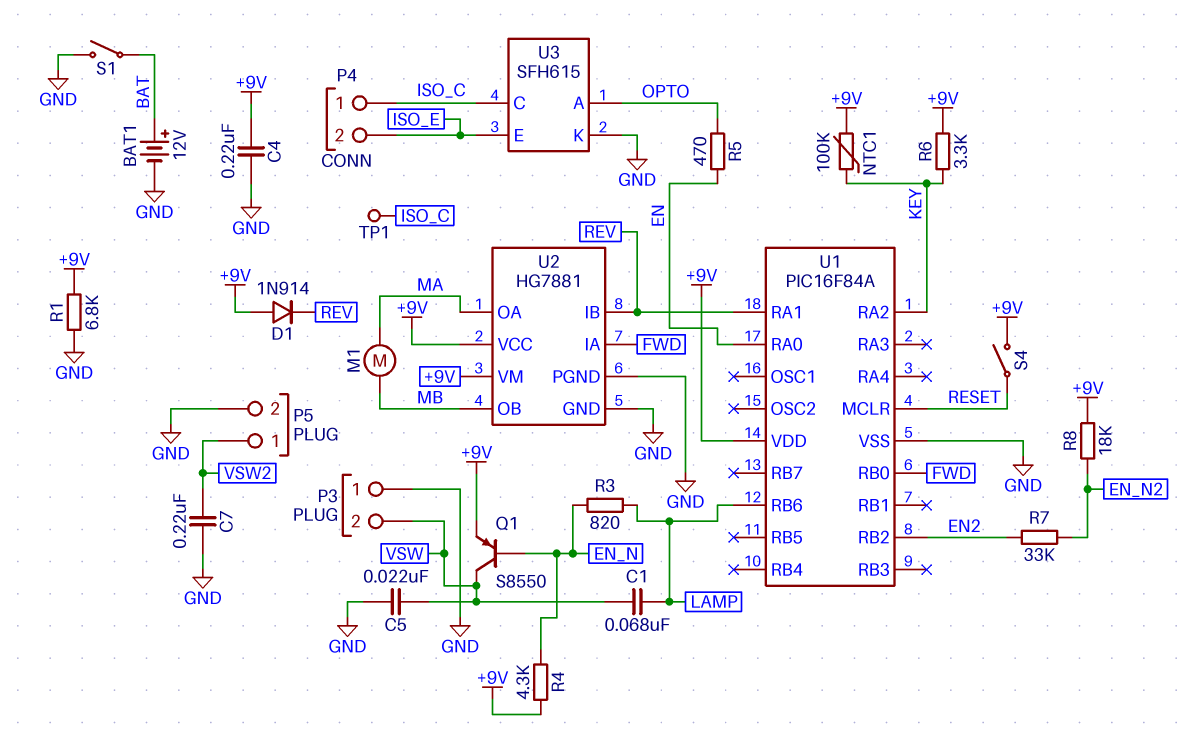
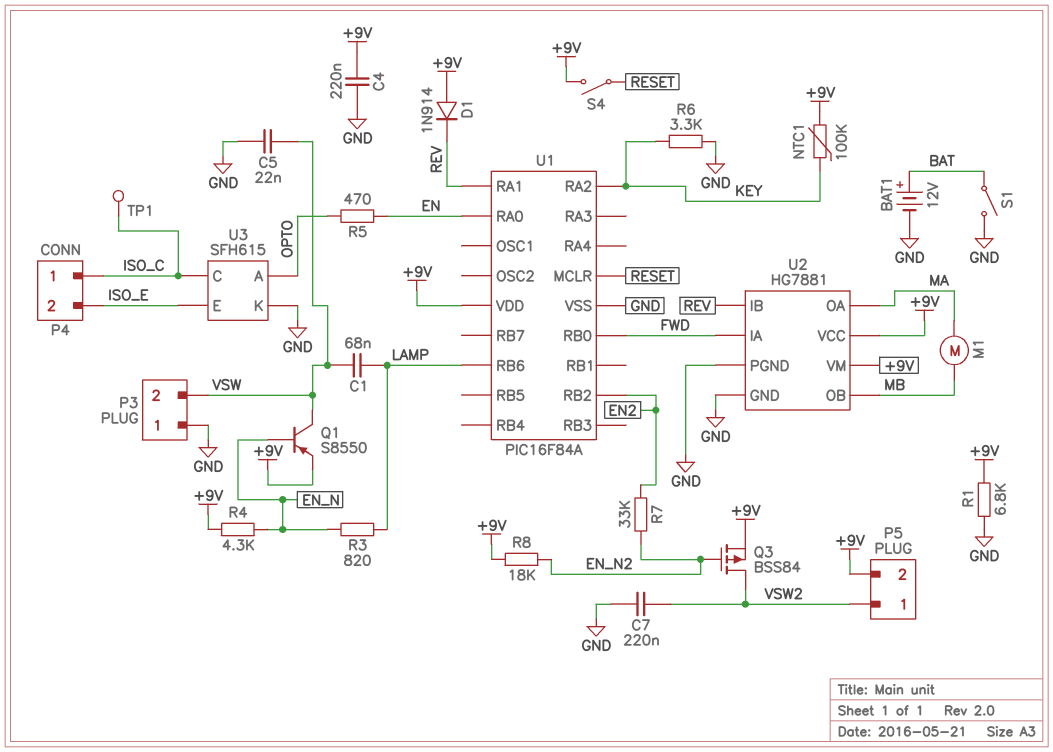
P5 pin 2: GND -> +9V
Q3: none -> PMOS BSS84 (G EN_N2, D VSW2, S +9V)
R6: 3.3k (+9V, KEY) -> 3.3k (GND, KEY)

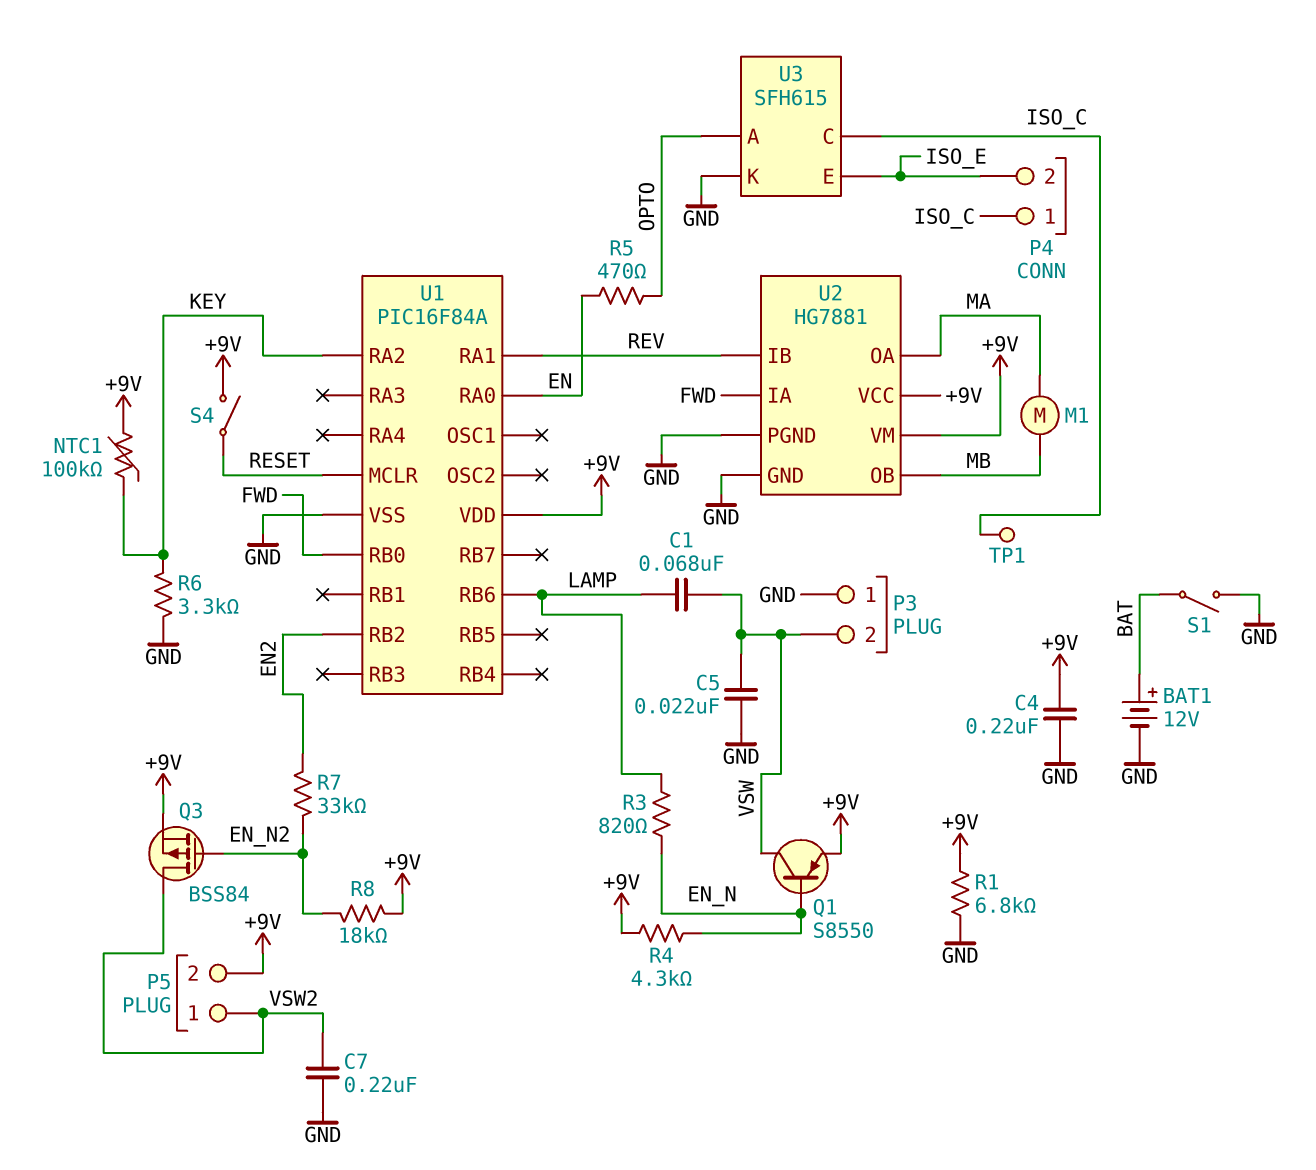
D1: diode 1N914 (A +9V, K REV) -> none

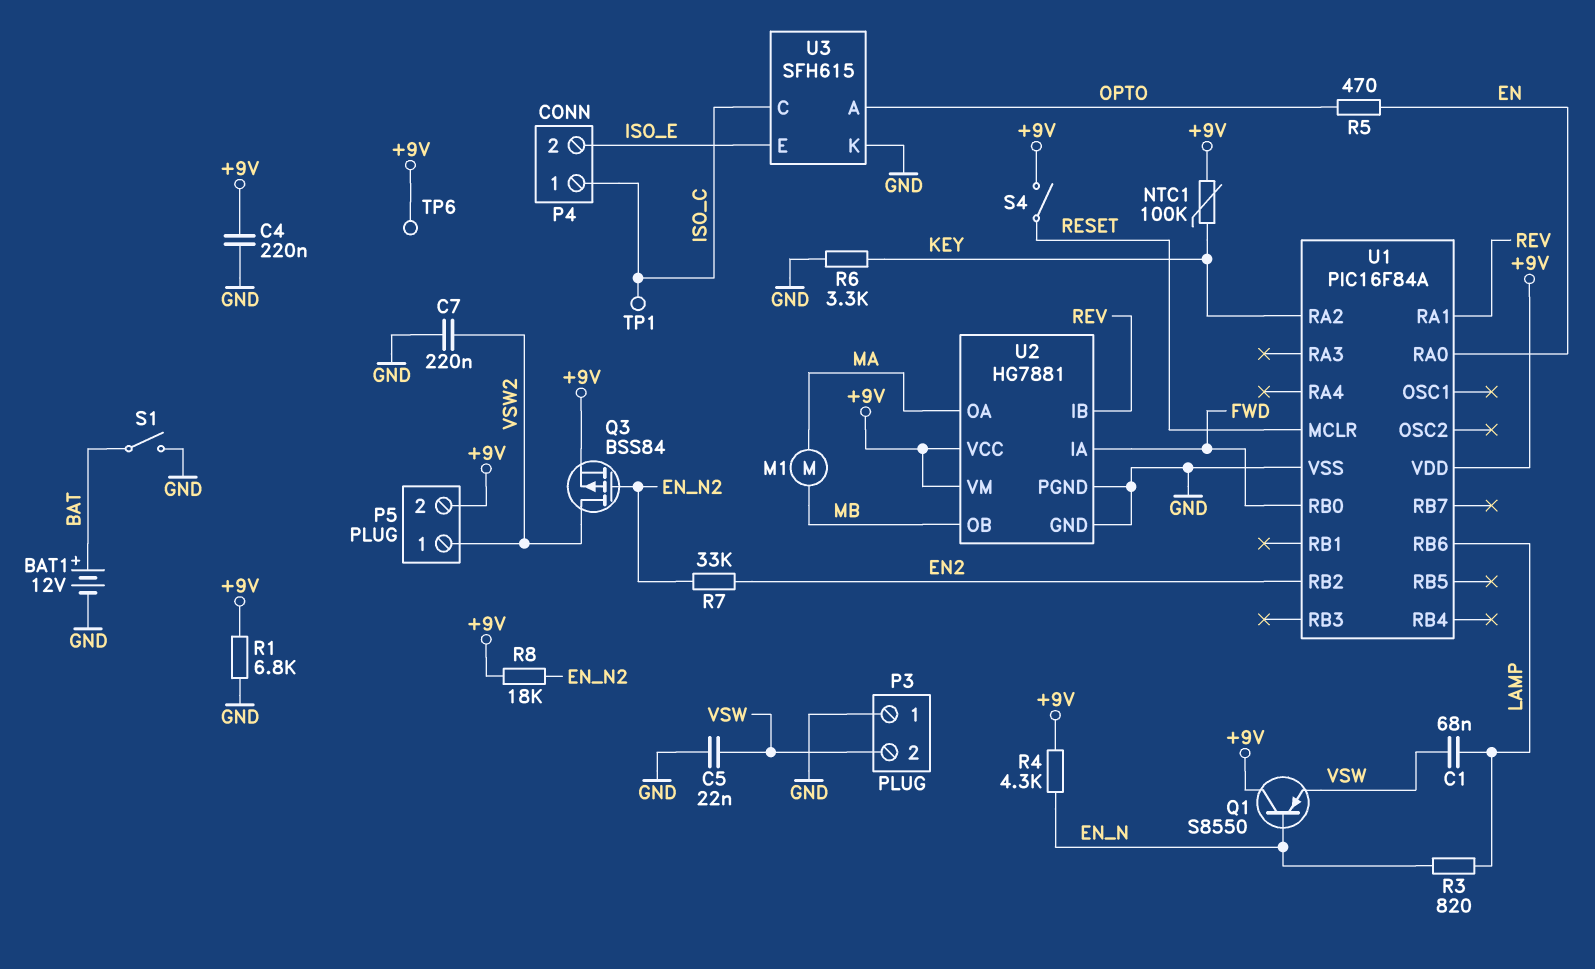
Q1: PNP S8550 (B EN_N, C VSW, E +9V) -> PNP S8550 (B EN_N, C +9V, E VSW)
TP6: none -> test point (+9V)

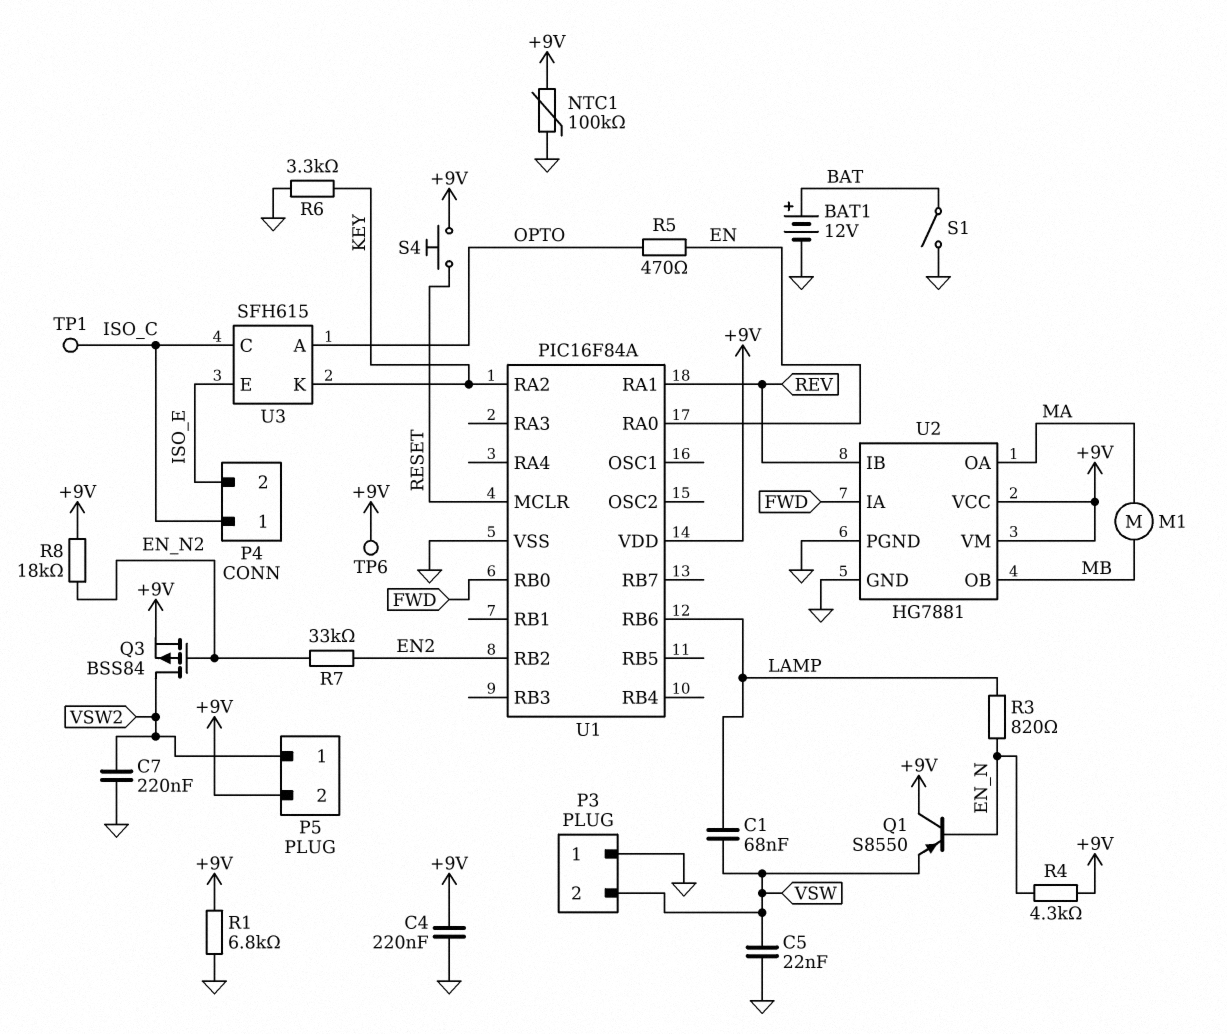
NTC1: 100k (+9V, KEY) -> 100k (+9V, GND)
S4: switch (+9V, RESET) -> button (+9V, RESET)
U3 pin K: GND -> KEY

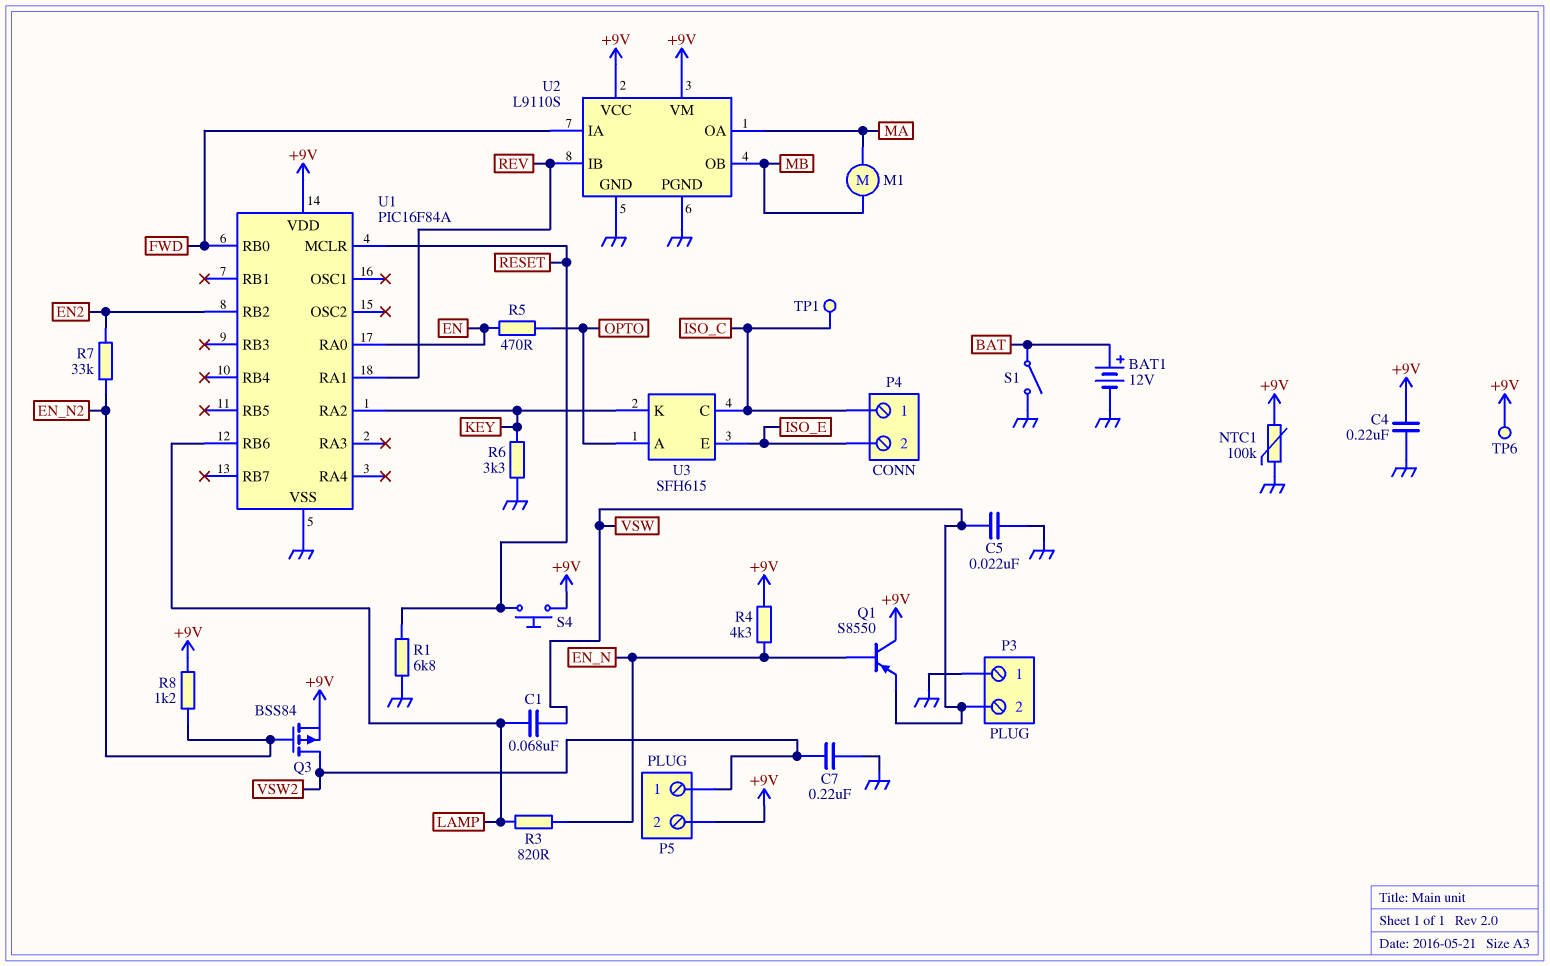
R1: 6.8k (+9V, GND) -> 6.8k (GND, RESET)
R8: 18k (+9V, EN_N2) -> 1.2k (+9V, EN_N2)
U2: HG7881 -> L9110S

